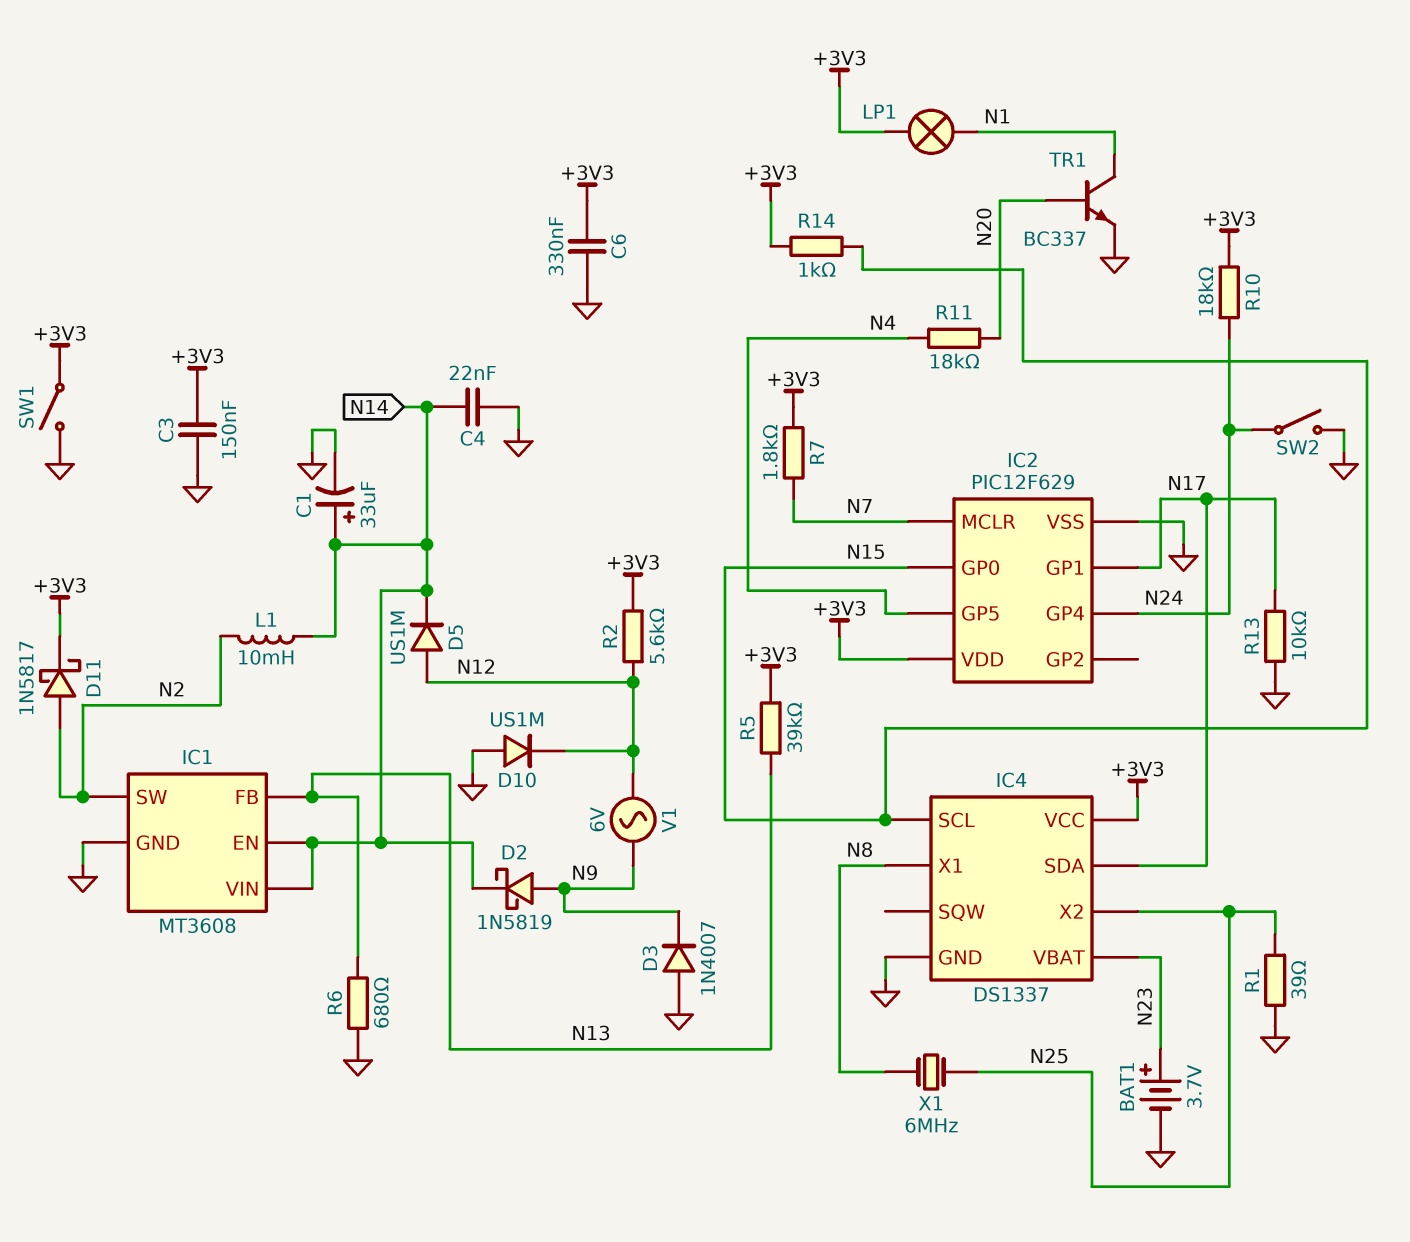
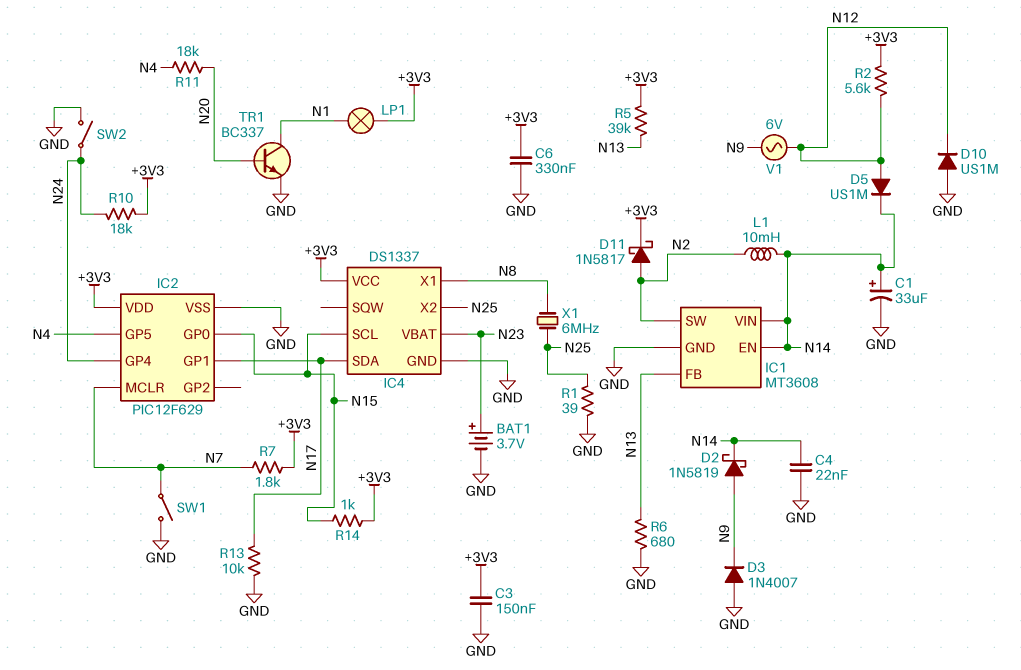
SW1: switch (+3V3, GND) -> switch (GND, N7)

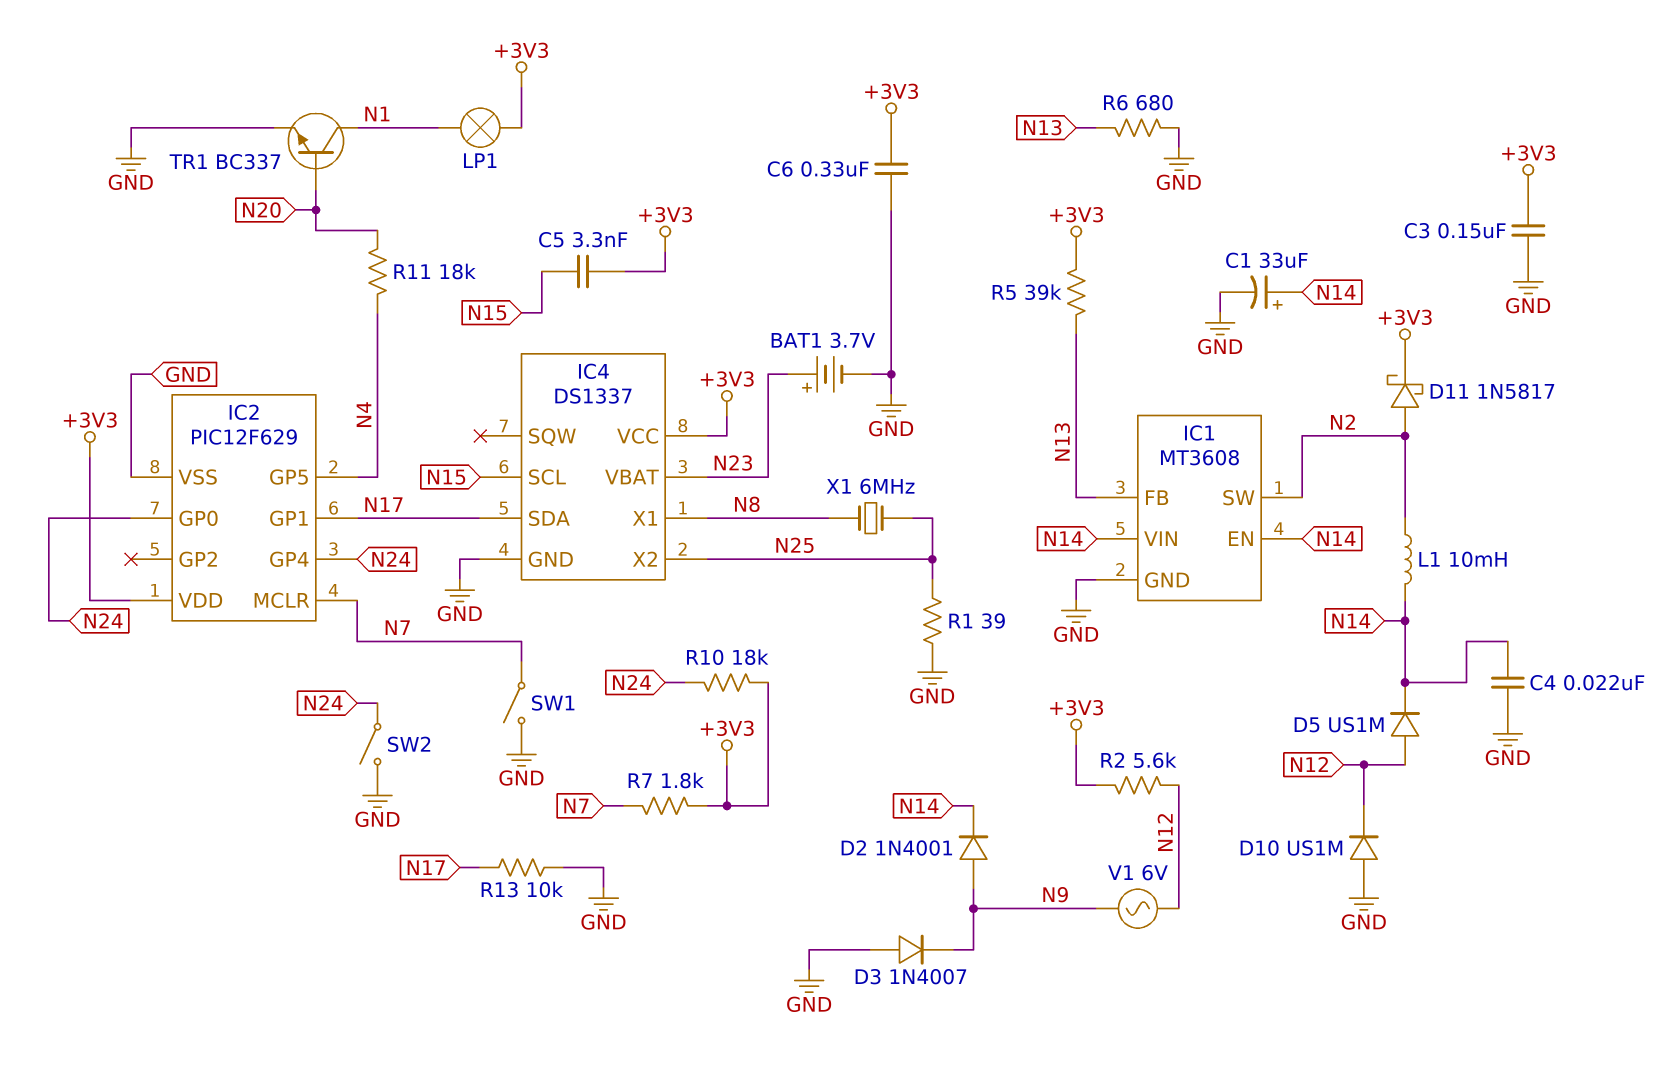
C5: none -> 3.3nF (+3V3, N15)
D2: schottky 1N5819 (A N9, K N14) -> diode 1N4001 (A N9, K N14)
IC2 pin GP0: N15 -> N24
R14: 1k (+3V3, N15) -> none

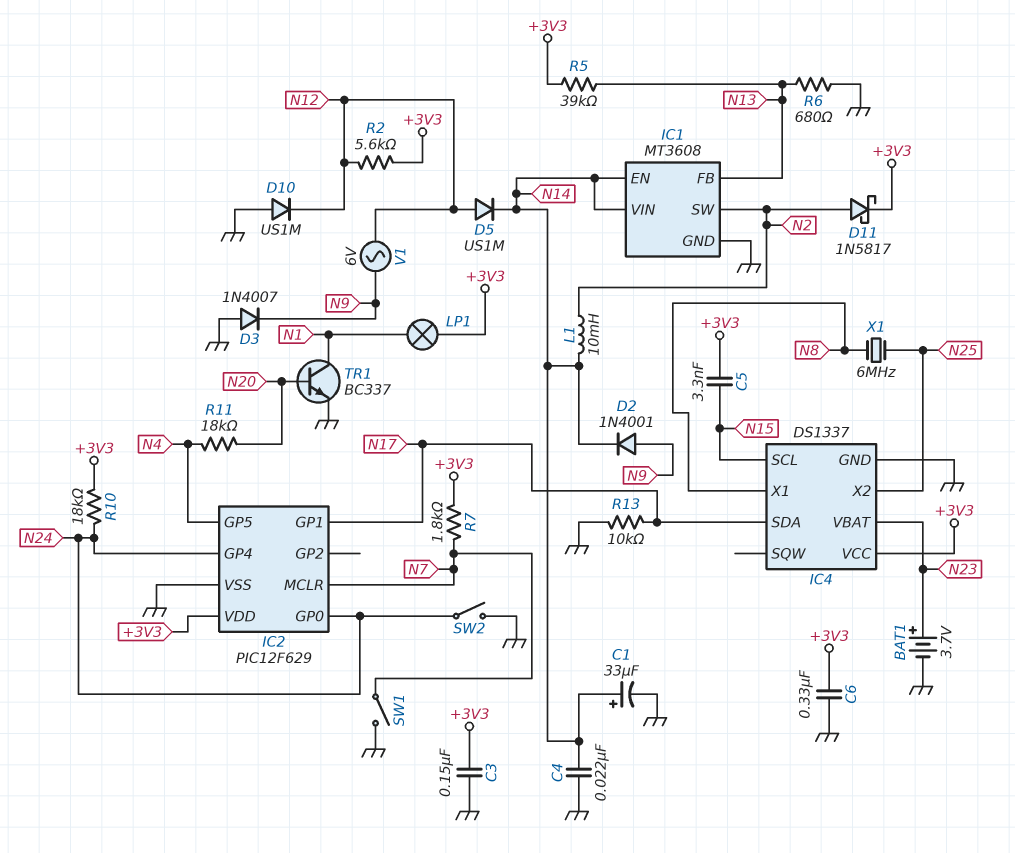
R1: 39 (GND, N25) -> none

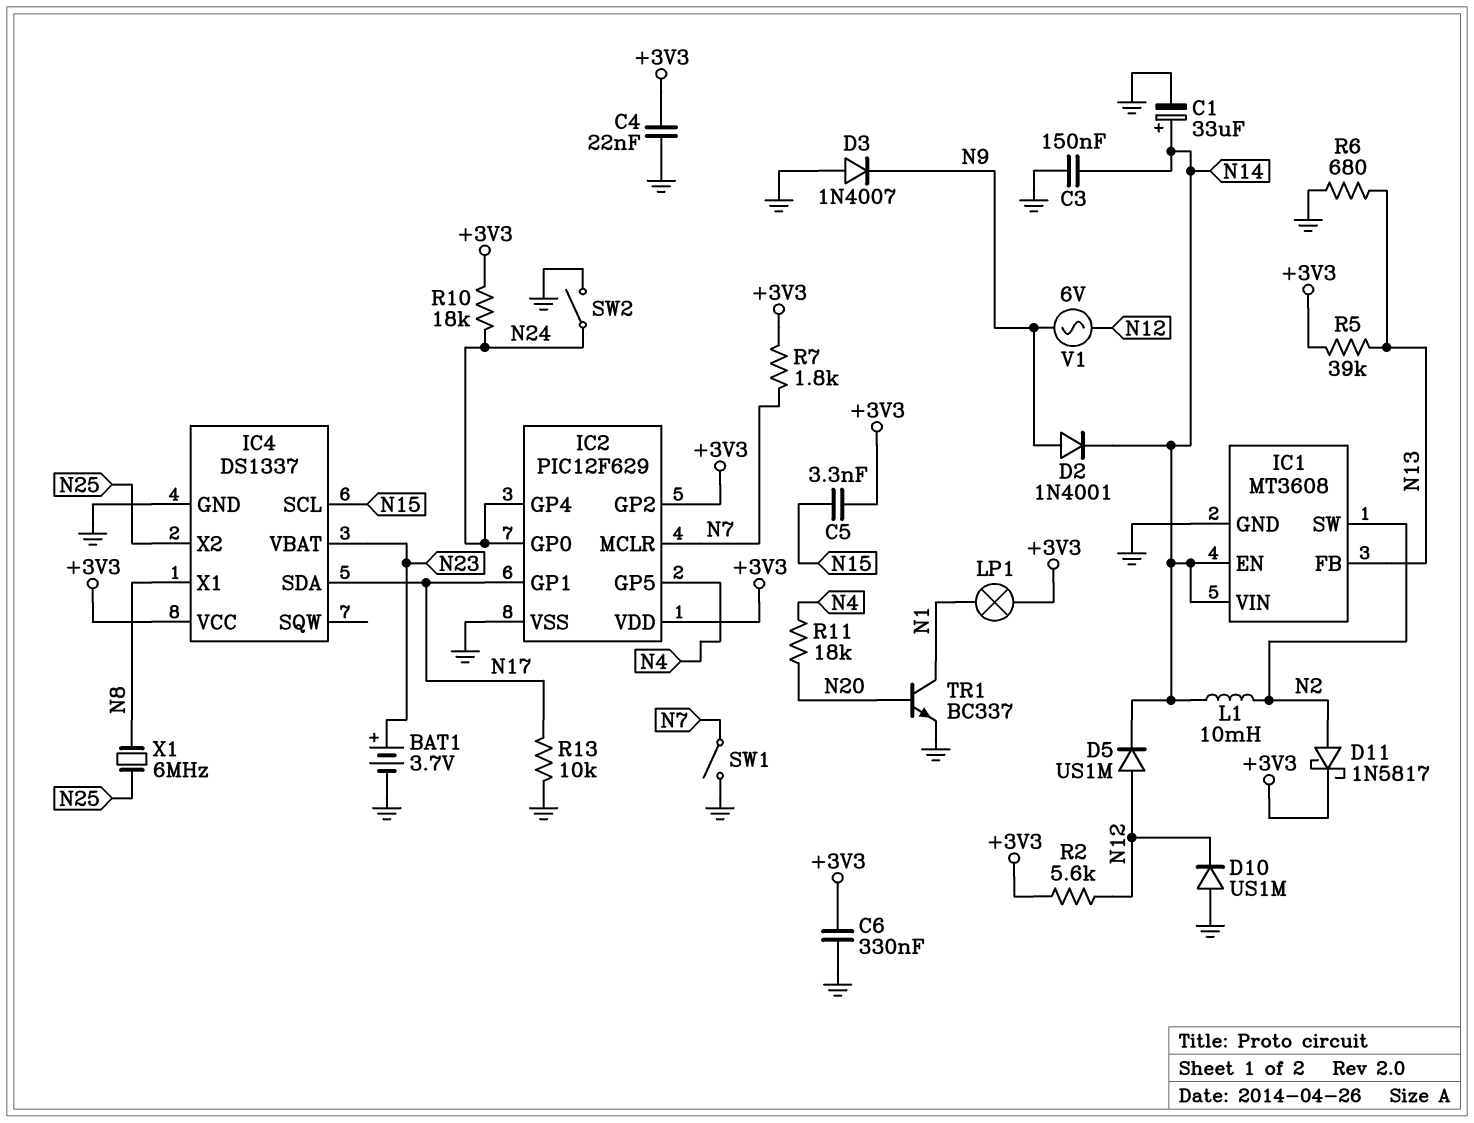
C3: 150nF (+3V3, GND) -> 150nF (GND, N14)
C4: 22nF (GND, N14) -> 22nF (+3V3, GND)
IC2 pin GP2: none -> +3V3

